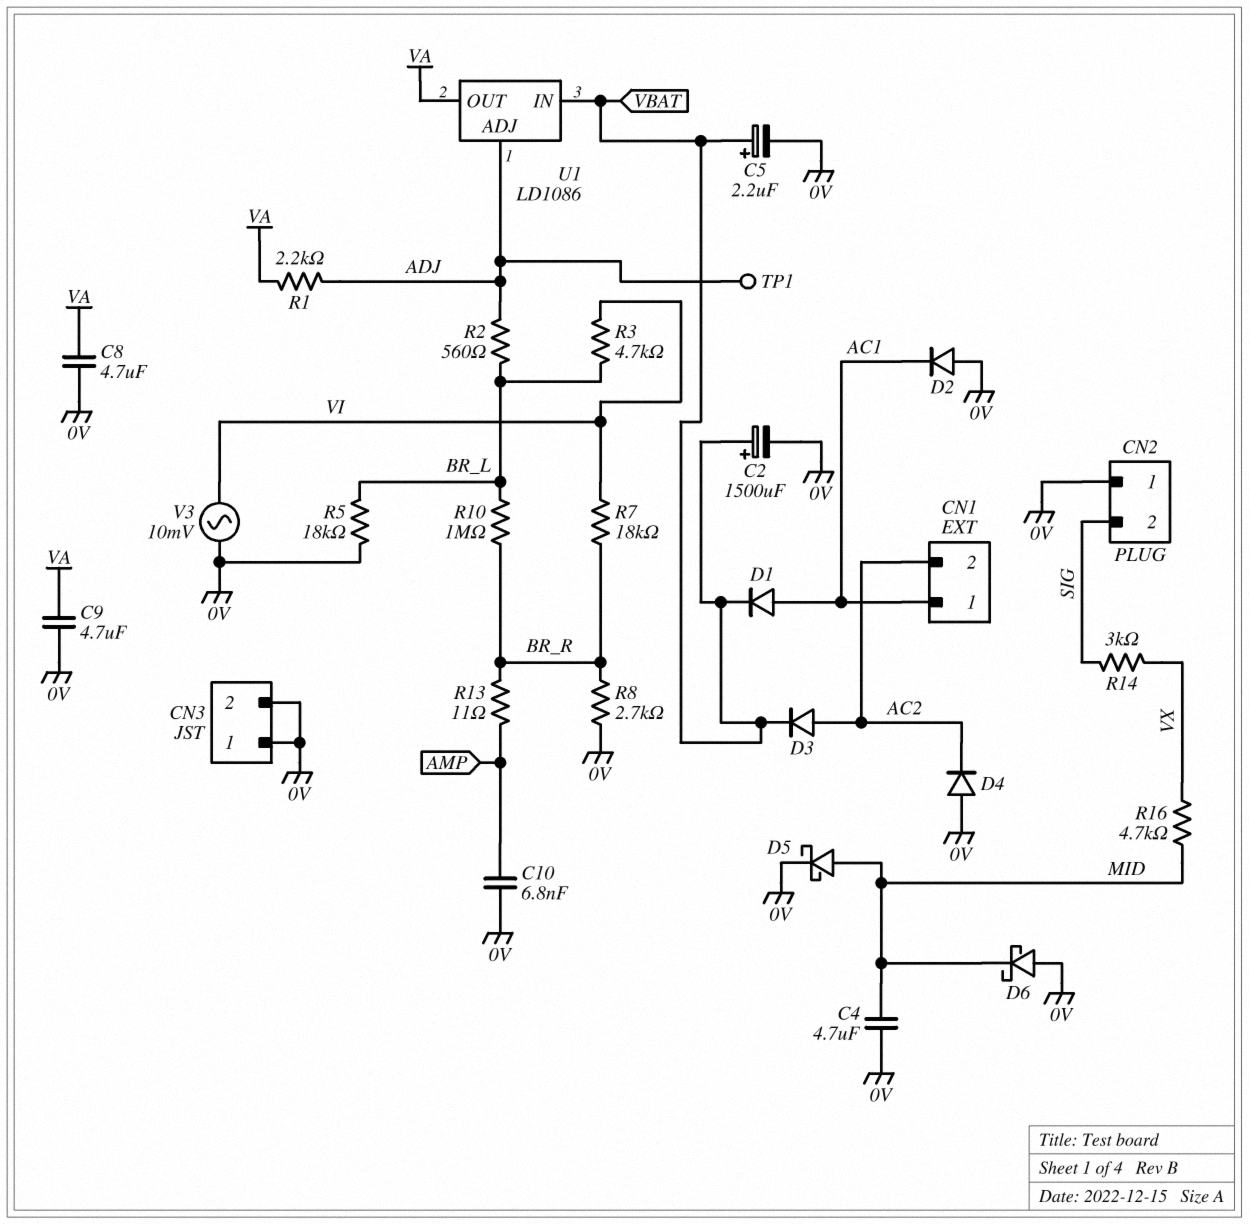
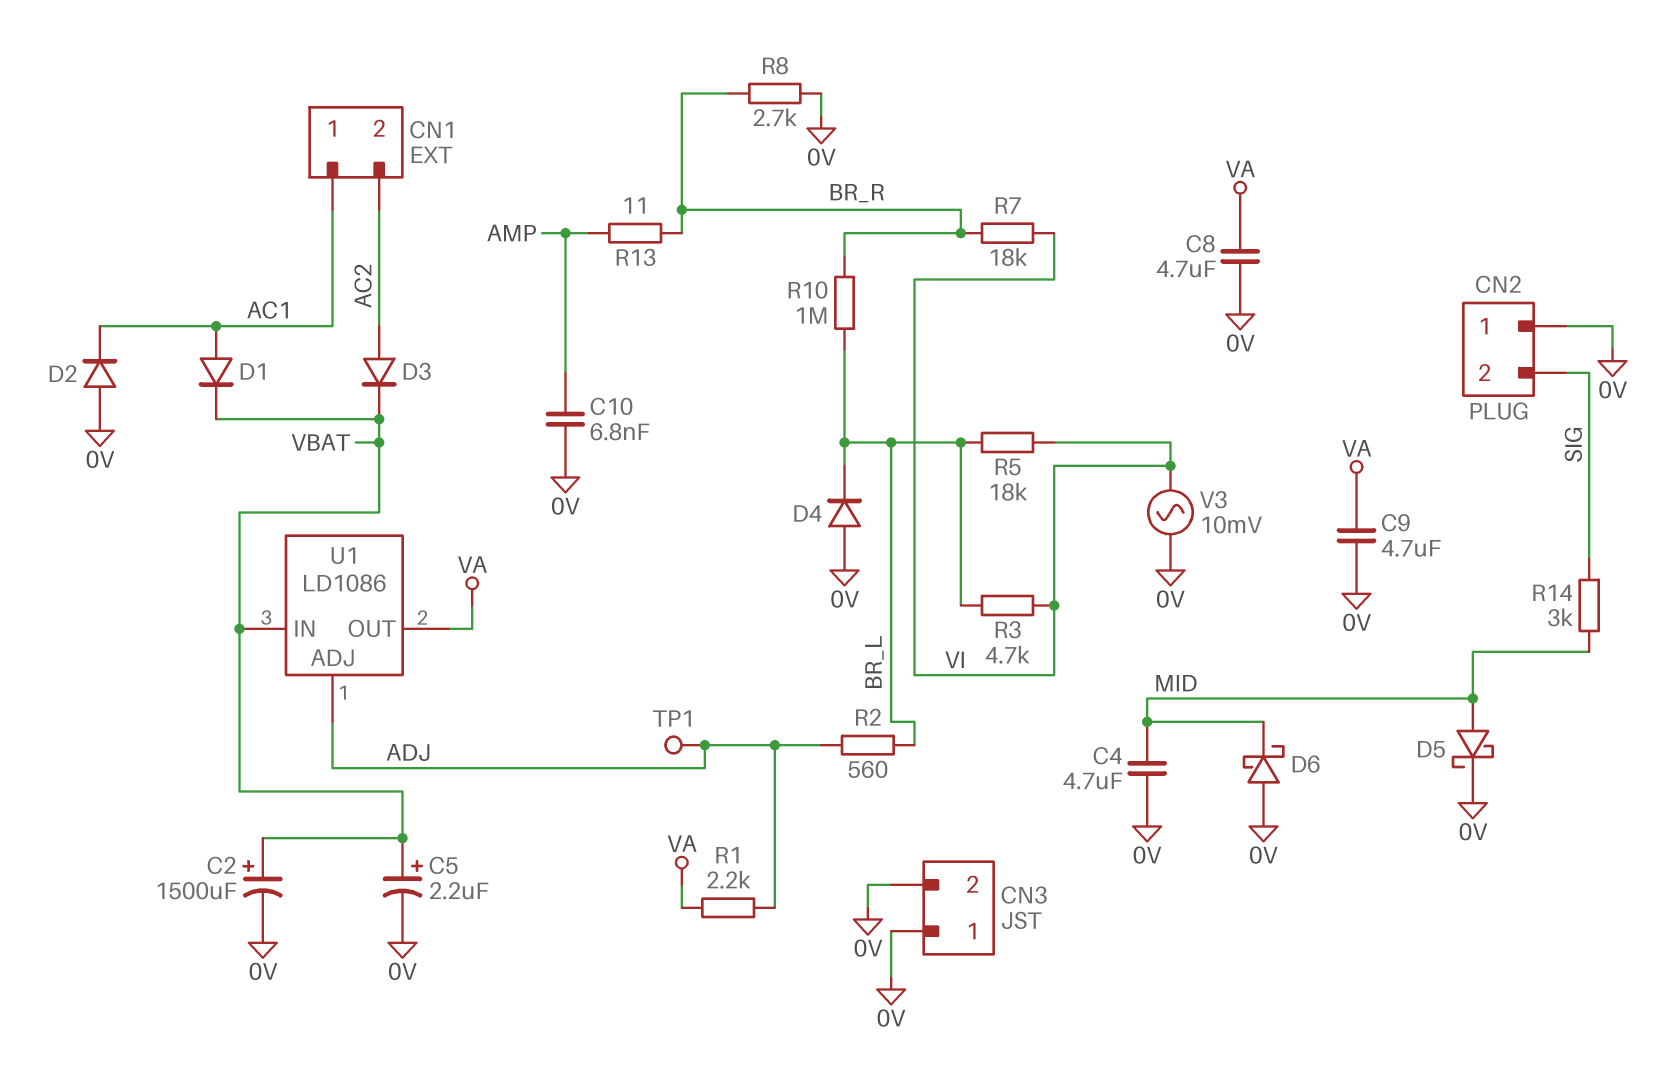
D4: diode (A 0V, K AC2) -> diode (A 0V, K BR_L)
R5: 18k (0V, BR_L) -> 18k (BR_L, VI)
R14: 3k (SIG, VX) -> 3k (MID, SIG)
R16: 4.7k (MID, VX) -> none

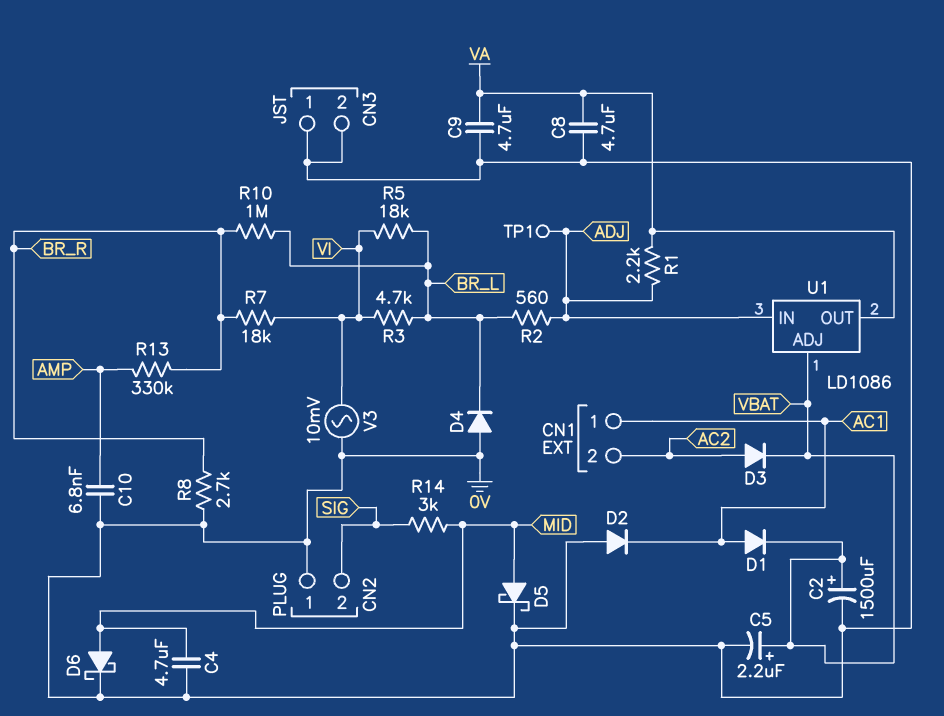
D6: schottky (A 0V, K MID) -> schottky (A MID, K 0V)
R13: 11 (AMP, BR_R) -> 330k (AMP, BR_R)
U1 pin ADJ: ADJ -> VBAT
U1 pin IN: VBAT -> ADJ

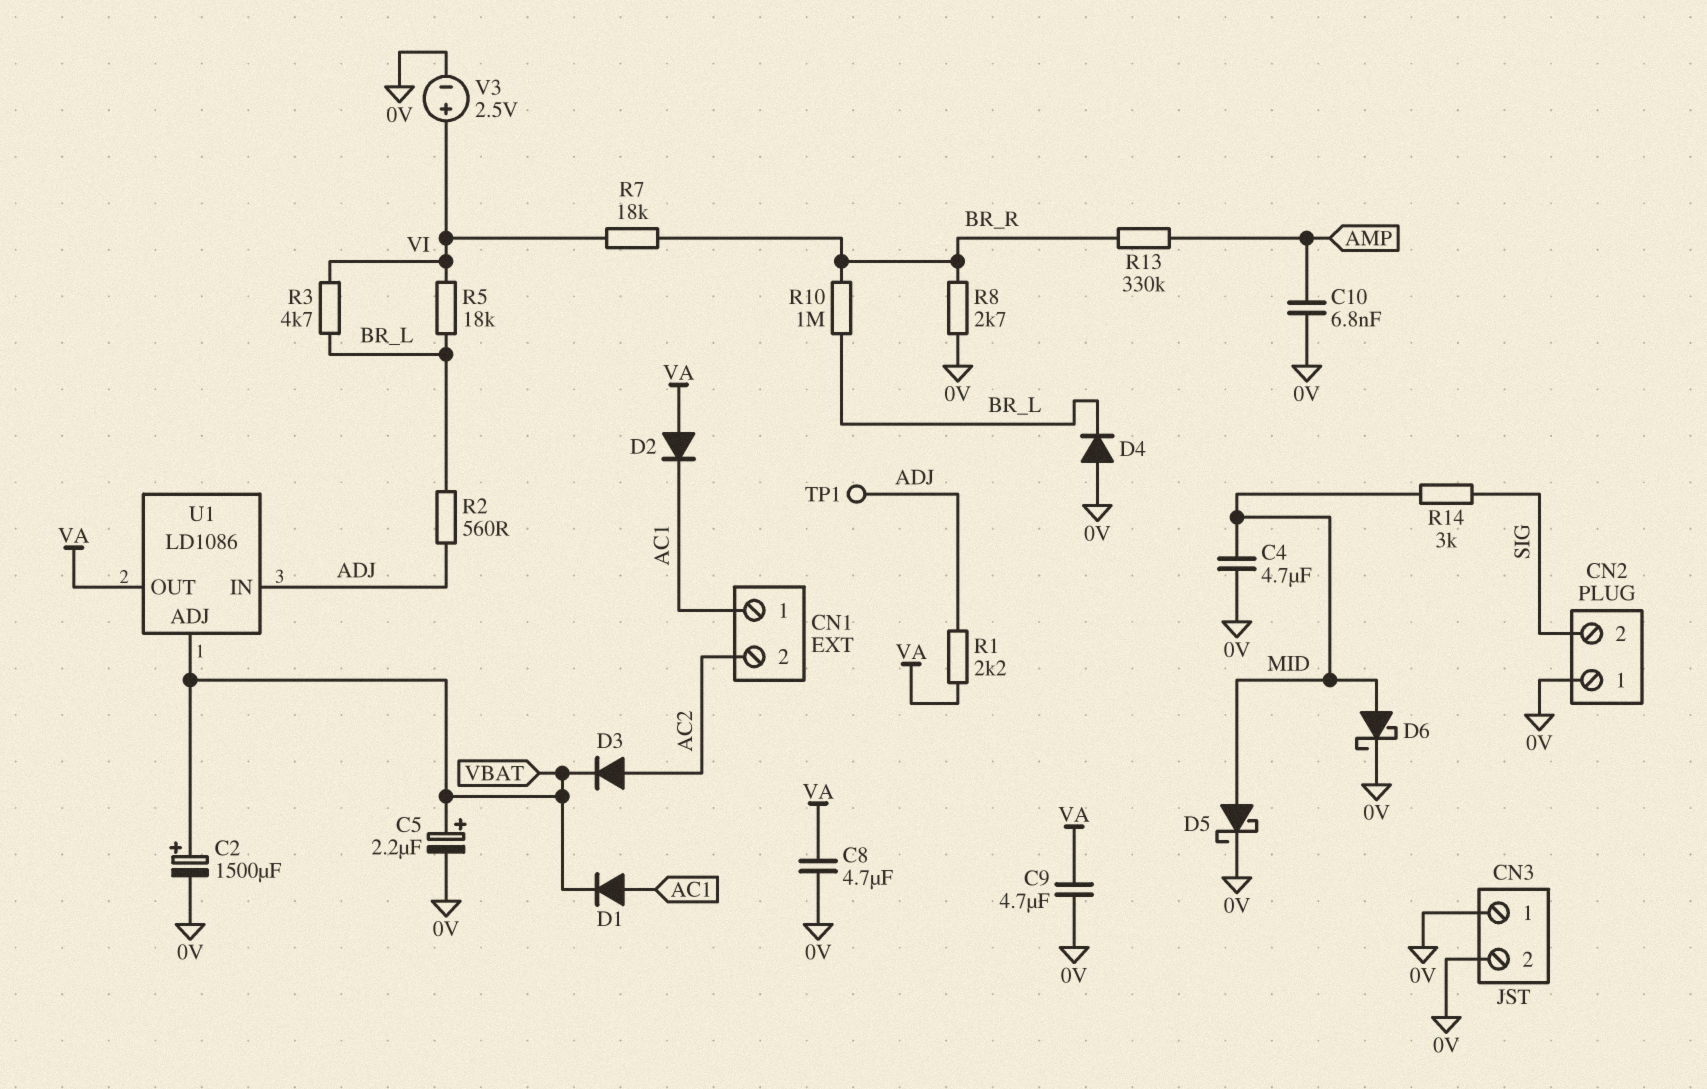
D2: diode (A 0V, K AC1) -> diode (A VA, K AC1)
V3: AC 10mV (0V, VI) -> 2.5V (plus VI, minus 0V)

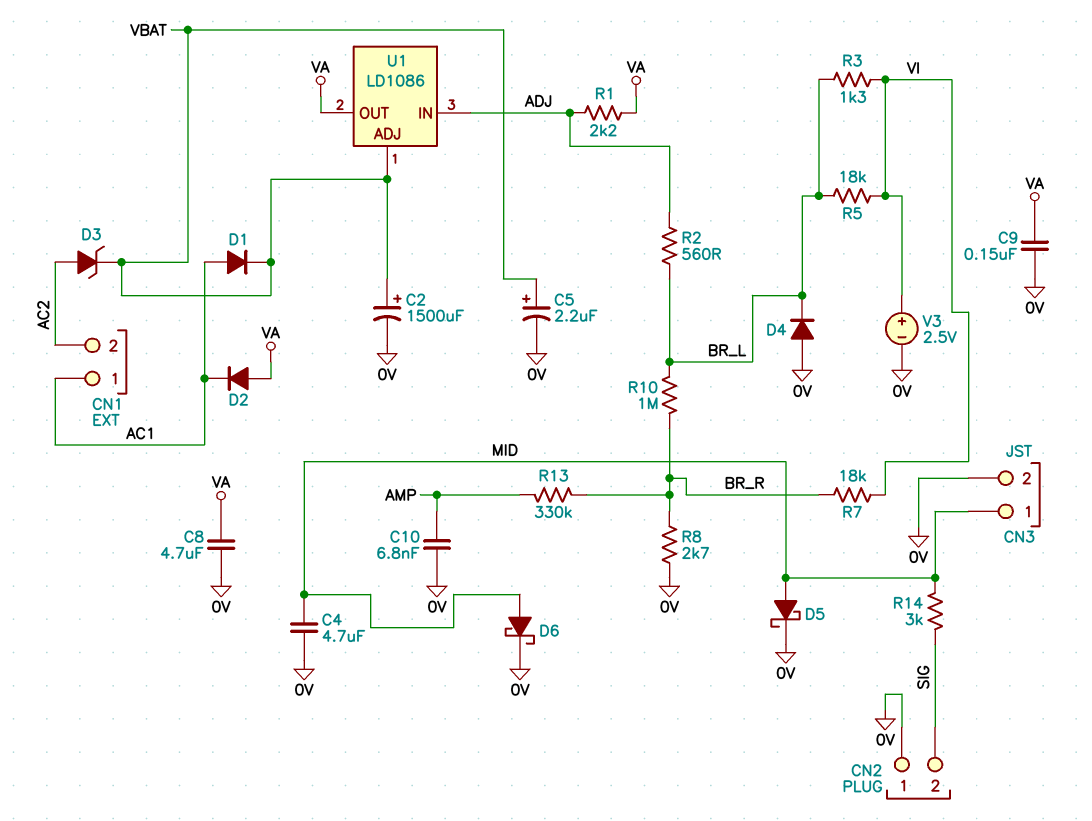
C9: 4.7uF (0V, VA) -> 150nF (0V, VA)
CN3 pin 1: 0V -> MID
D3: diode (A AC2, K VBAT) -> zener (A AC2, K VBAT)
R3: 4.7k (BR_L, VI) -> 1.3k (BR_L, VI)
TP1: test point (ADJ) -> none

